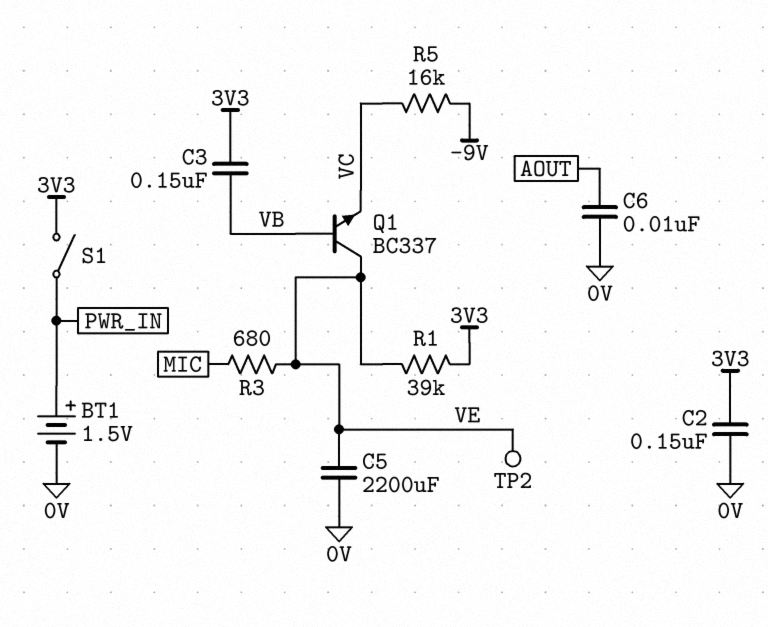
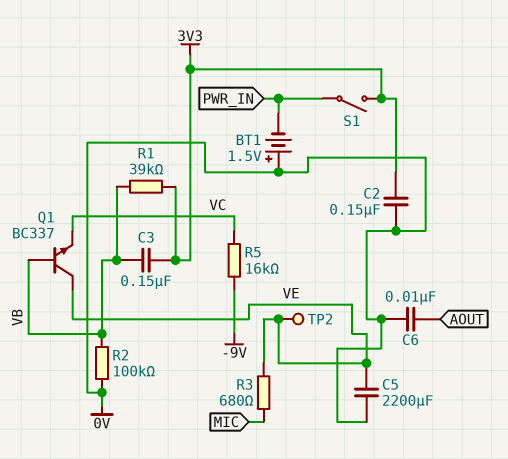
BT1: 1.5V (plus PWR_IN, minus 0V) -> 1.5V (plus 0V, minus PWR_IN)
R1: 39k (3V3, VE) -> 39k (3V3, VB)
R2: none -> 100k (0V, VB)

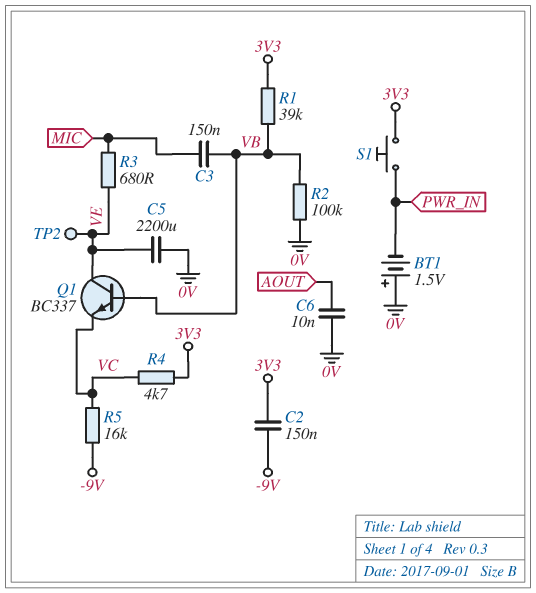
C2: 150nF (0V, 3V3) -> 150nF (-9V, 3V3)
C3: 150nF (3V3, VB) -> 150nF (MIC, VB)
R4: none -> 4.7k (3V3, VC)
S1: switch (3V3, PWR_IN) -> button (3V3, PWR_IN)

